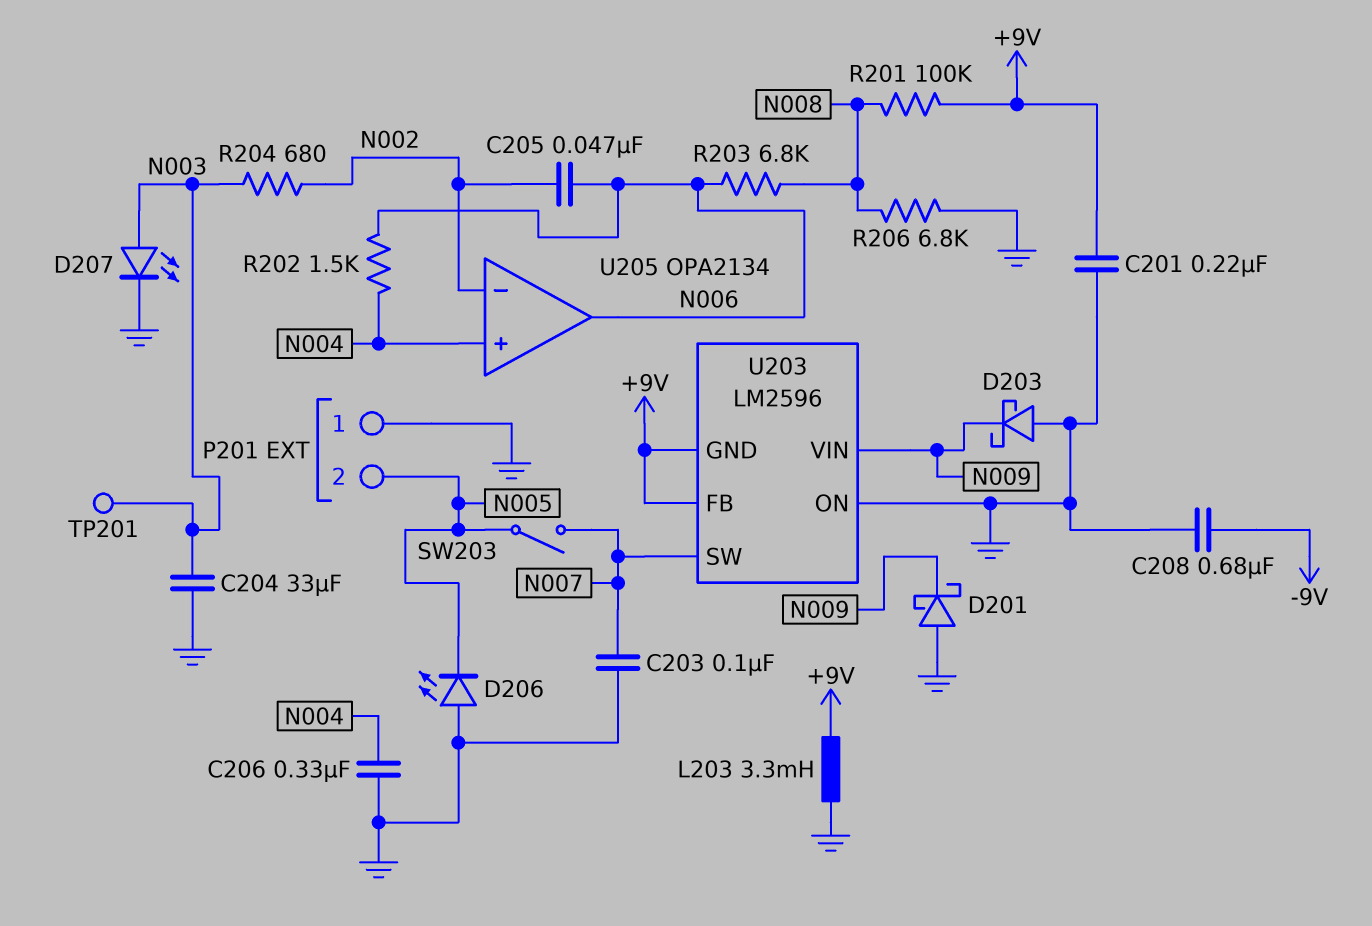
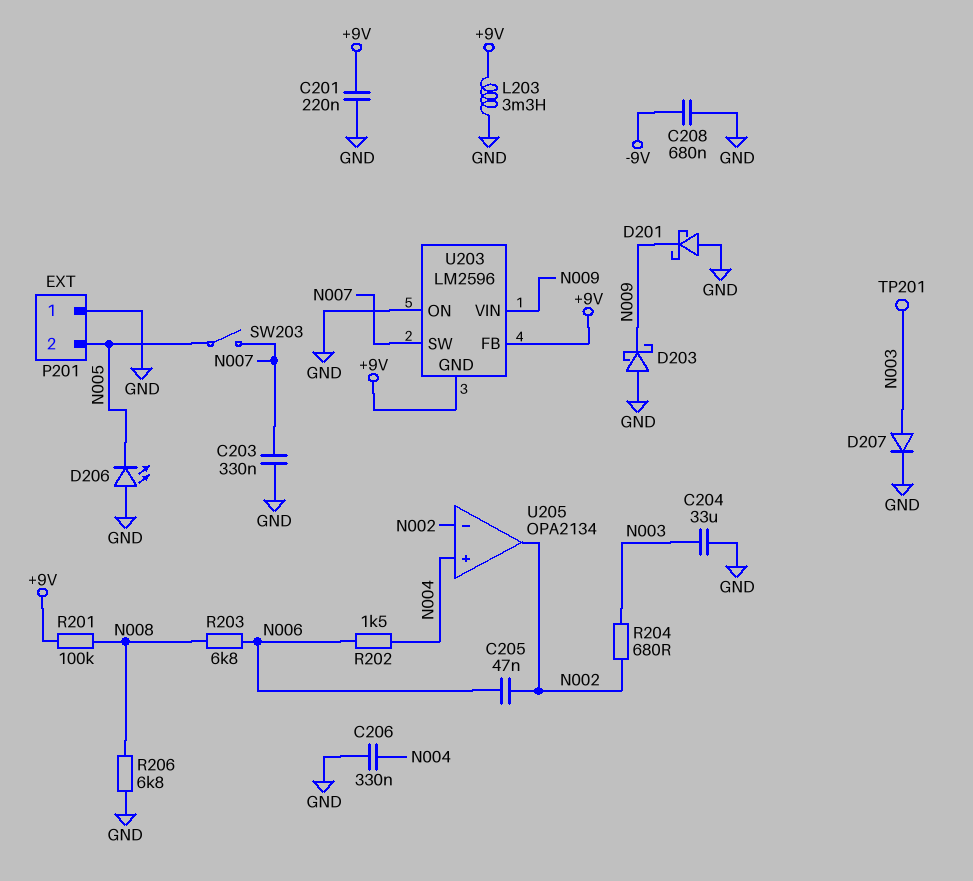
C203: 100nF (GND, N007) -> 330nF (GND, N007)
D207: LED (A N003, K GND) -> diode (A N003, K GND)
U205 pin out: N006 -> N002

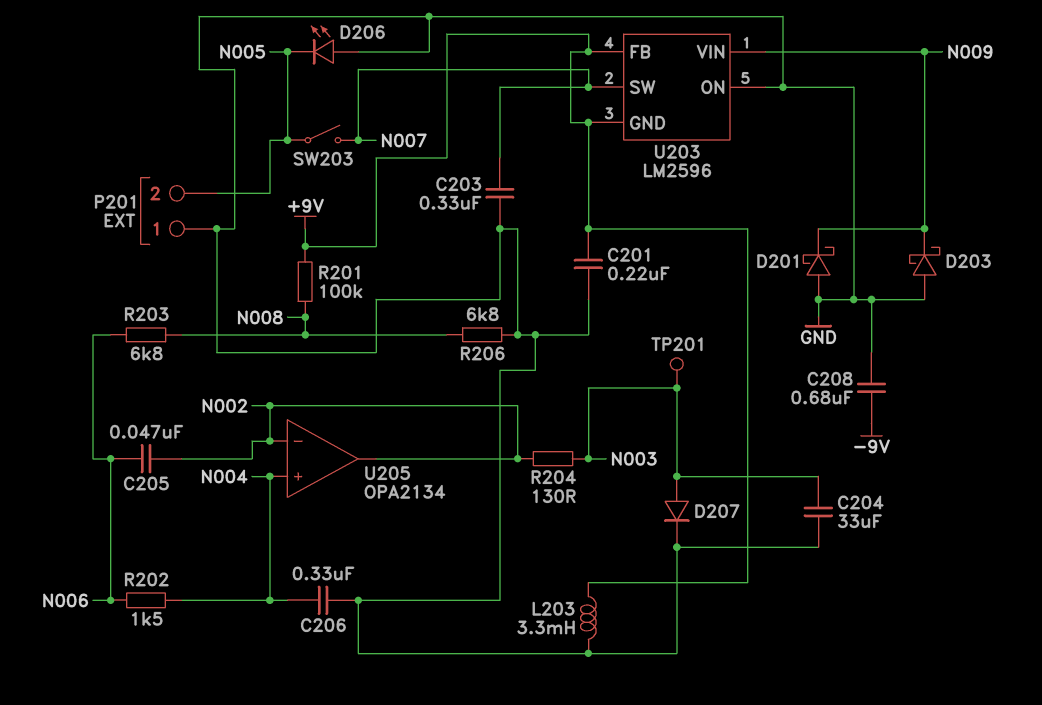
R204: 680 (N002, N003) -> 130 (N002, N003)

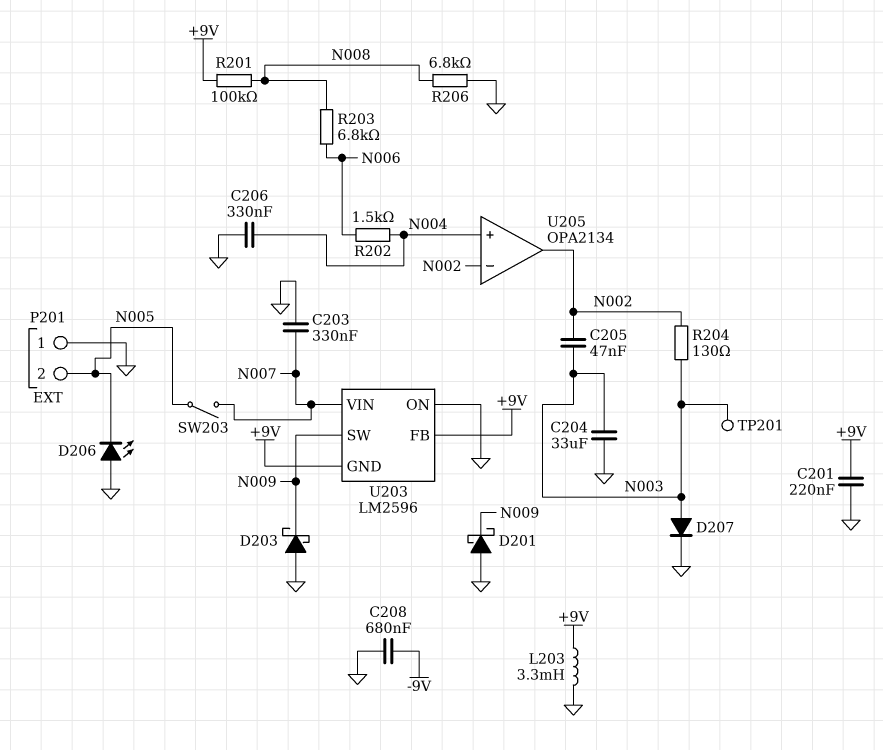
C205: 47nF (N002, N006) -> 47nF (N002, N003)
U203 pin SW: N007 -> N009
U203 pin VIN: N009 -> N007

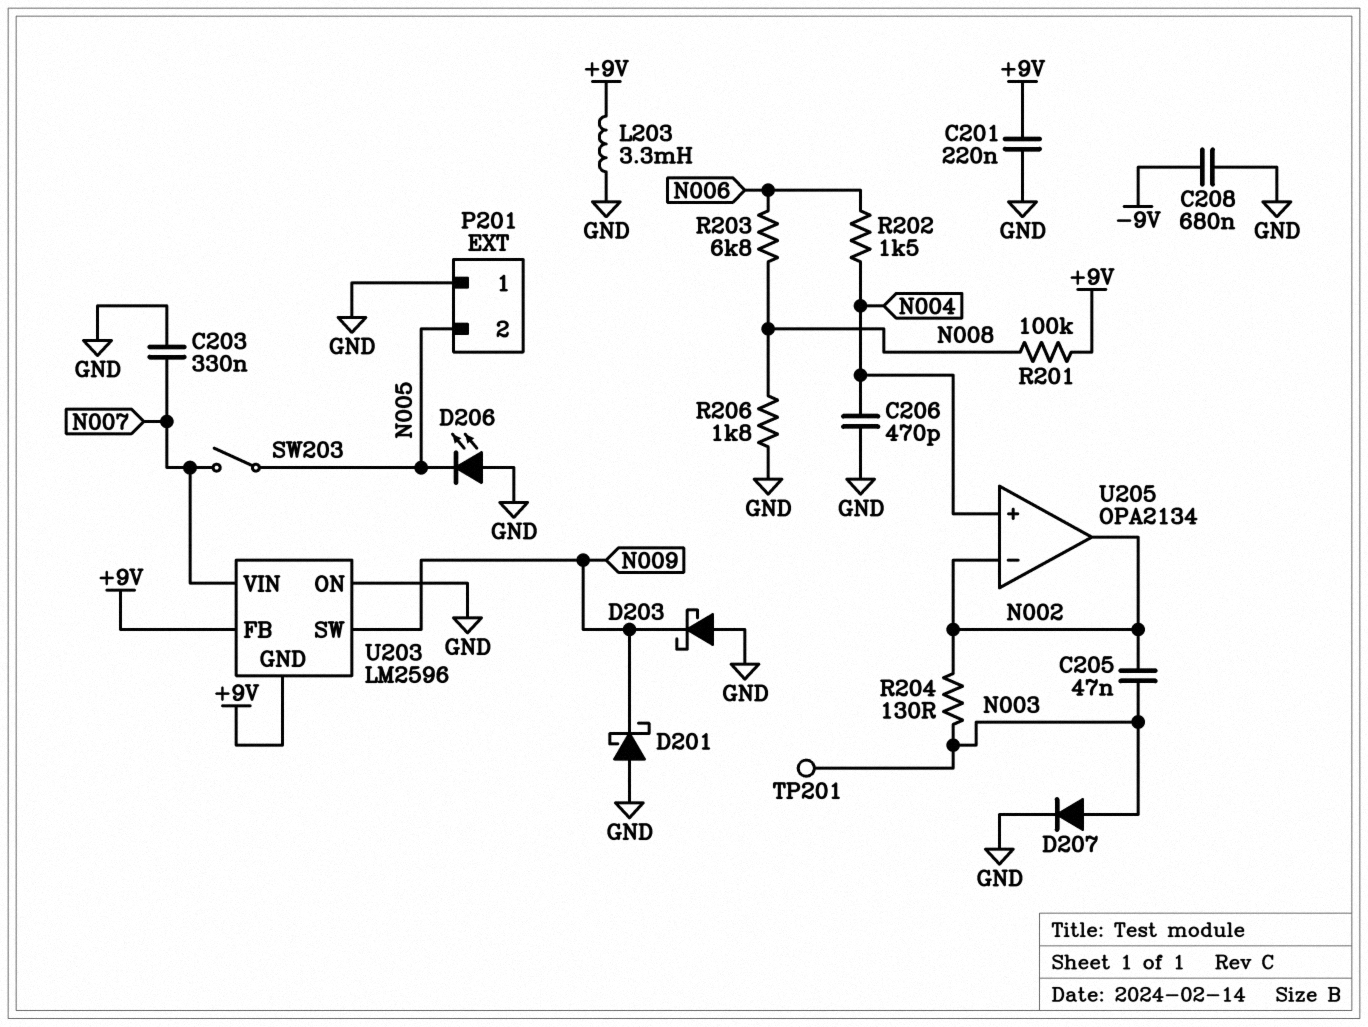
C204: 33uF (GND, N003) -> none
C206: 330nF (GND, N004) -> 470pF (GND, N004)
R206: 6.8k (GND, N008) -> 1.8k (GND, N008)

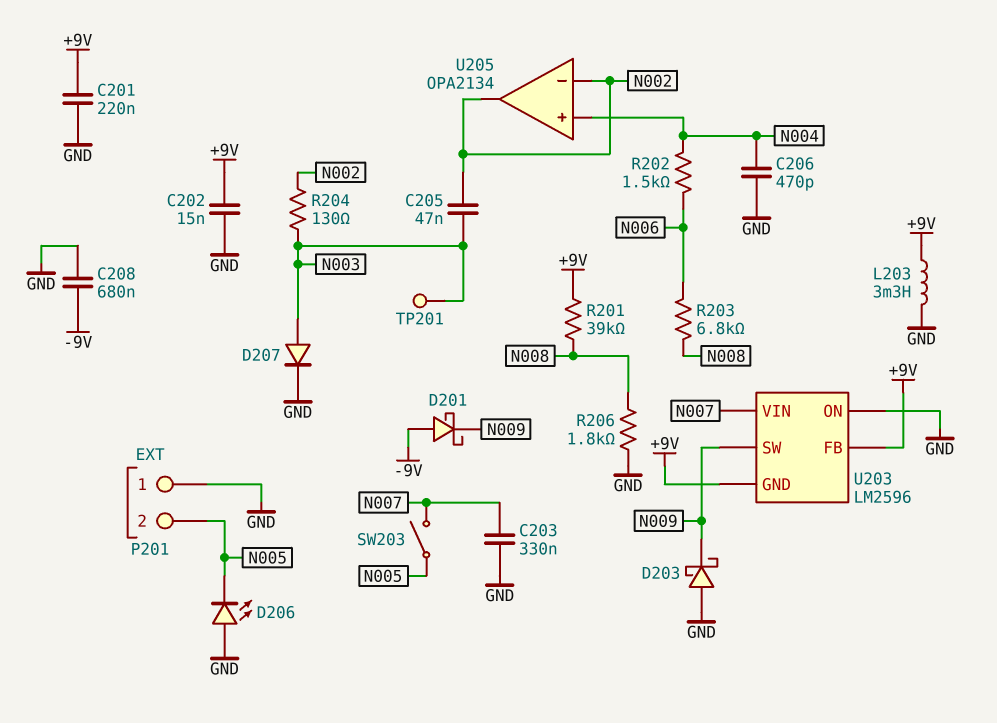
C202: none -> 15nF (+9V, GND)
D201: schottky (A GND, K N009) -> schottky (A -9V, K N009)
R201: 100k (+9V, N008) -> 39k (+9V, N008)

